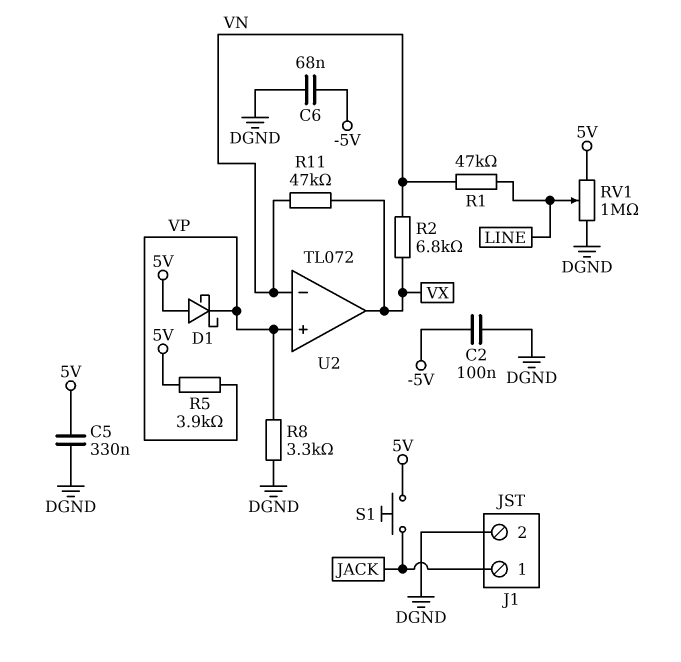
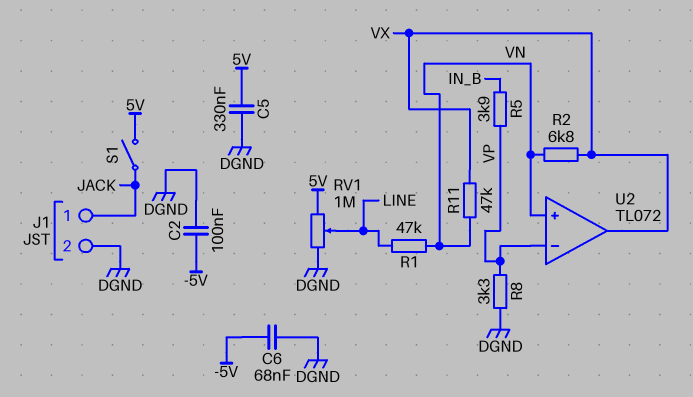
D1: schottky (A 5V, K VP) -> none
R5: 3.9k (5V, VP) -> 3.9k (IN_B, VP)
S1: button (5V, JACK) -> switch (5V, JACK)
U2 pin in+: VP -> VN
U2 pin in-: VN -> VP

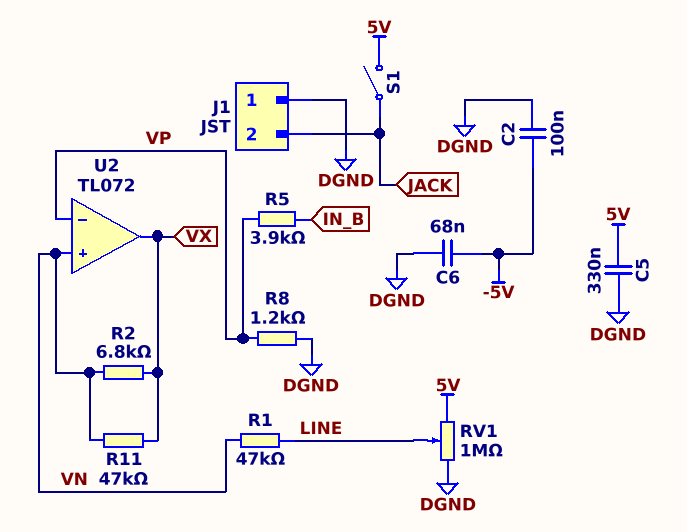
J1 pin 1: JACK -> DGND
J1 pin 2: DGND -> JACK
R8: 3.3k (DGND, VP) -> 1.2k (DGND, VP)

